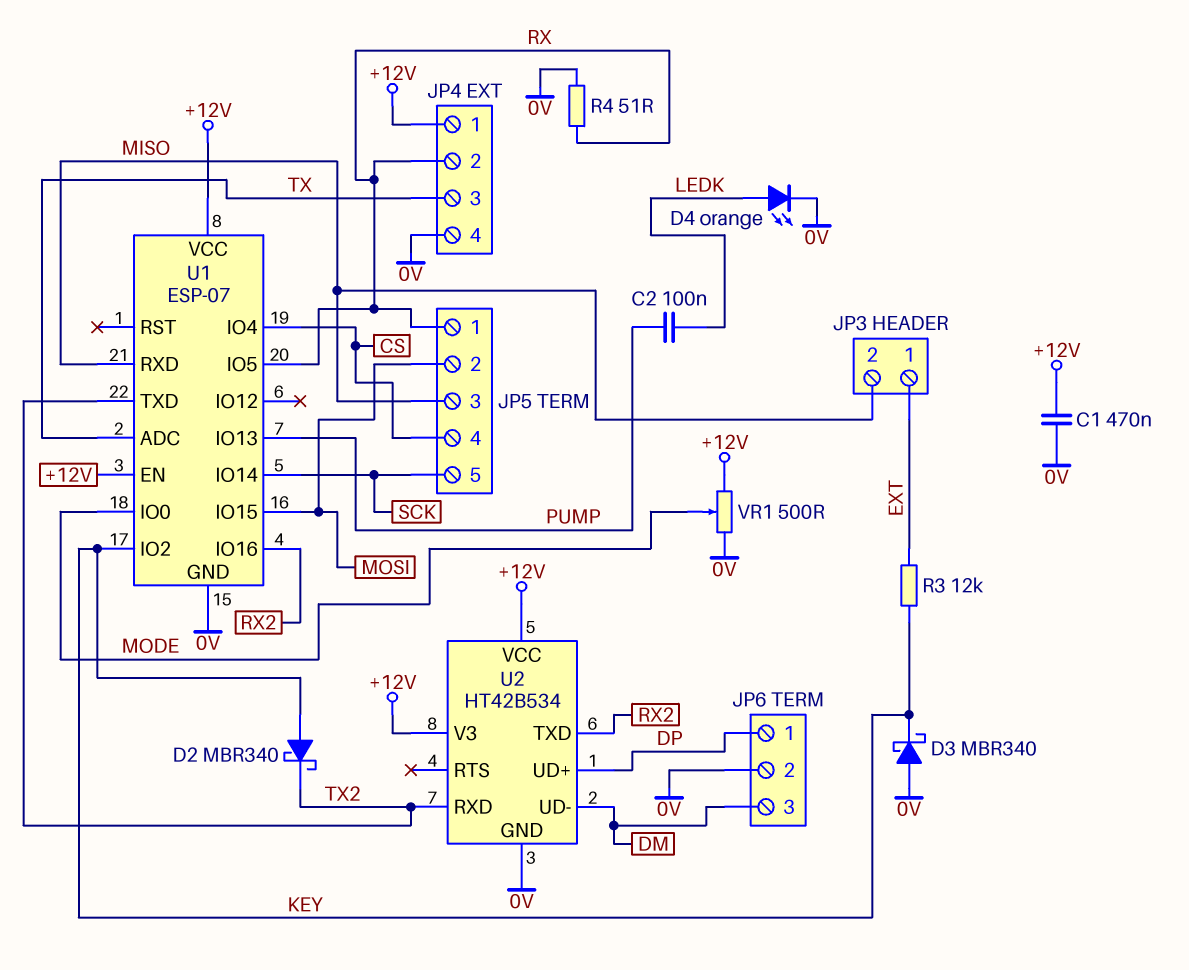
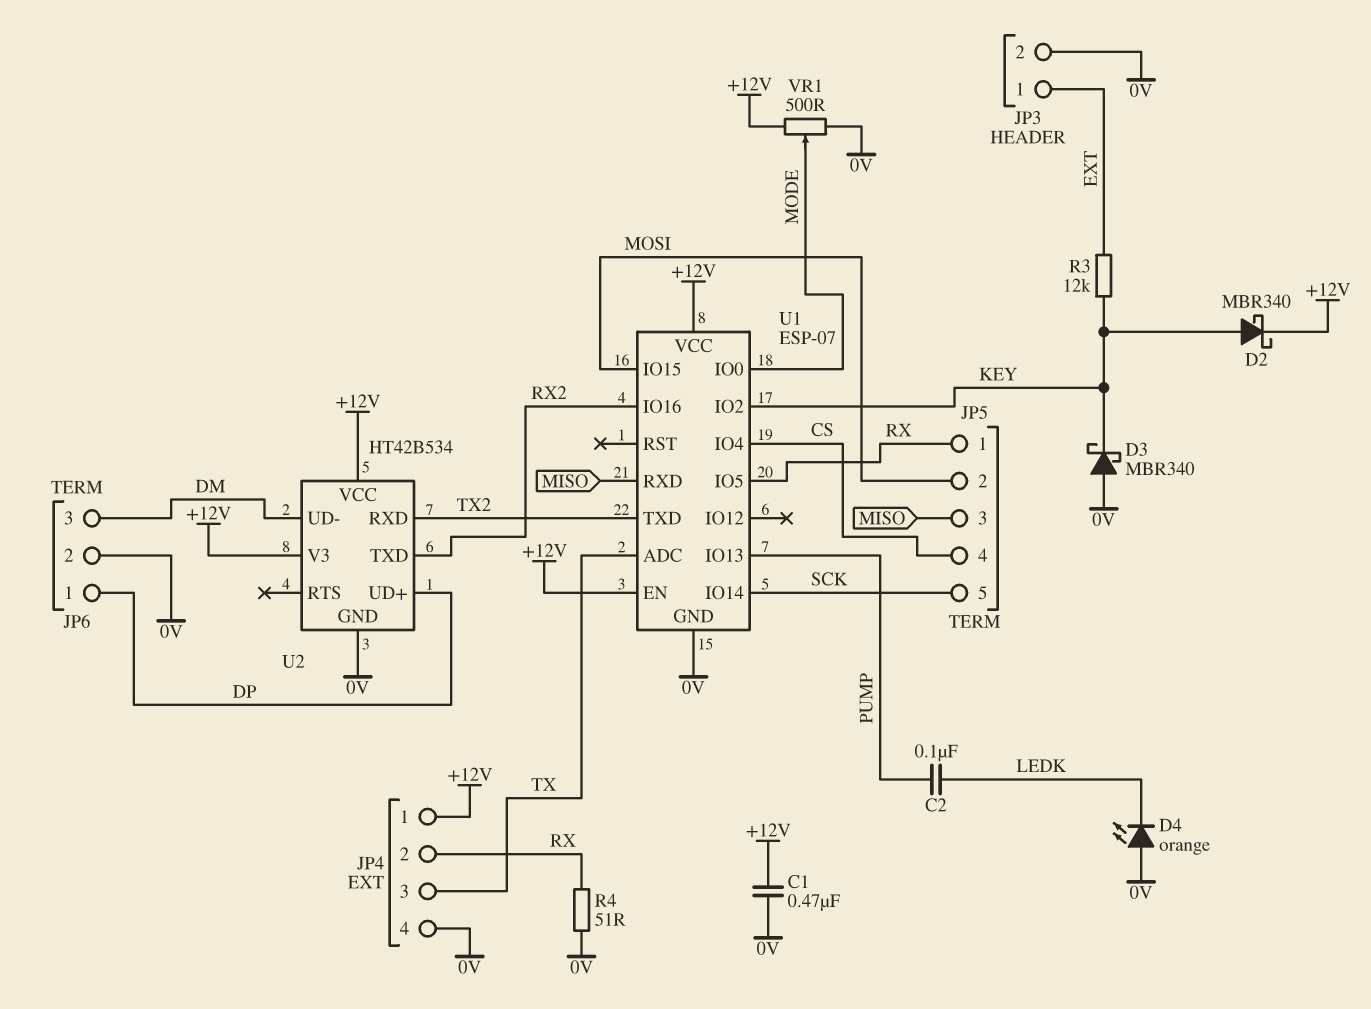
D2: schottky MBR340 (A KEY, K TX2) -> schottky MBR340 (A KEY, K +12V)
D4: LED orange (A LEDK, K 0V) -> LED orange (A 0V, K LEDK)
JP3 pin 2: MISO -> 0V

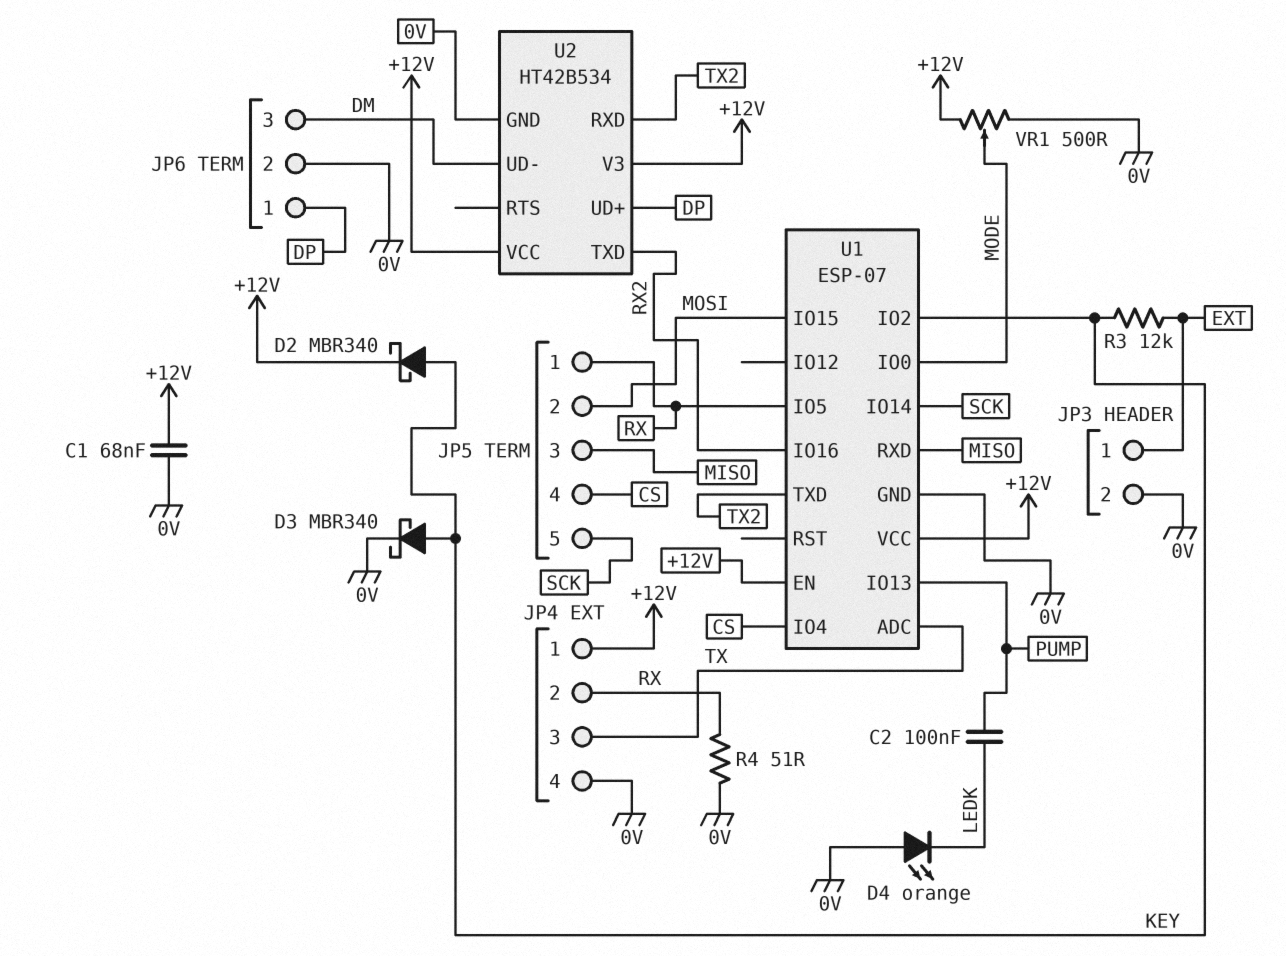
C1: 470nF (+12V, 0V) -> 68nF (+12V, 0V)
D3: schottky MBR340 (A 0V, K KEY) -> schottky MBR340 (A KEY, K 0V)

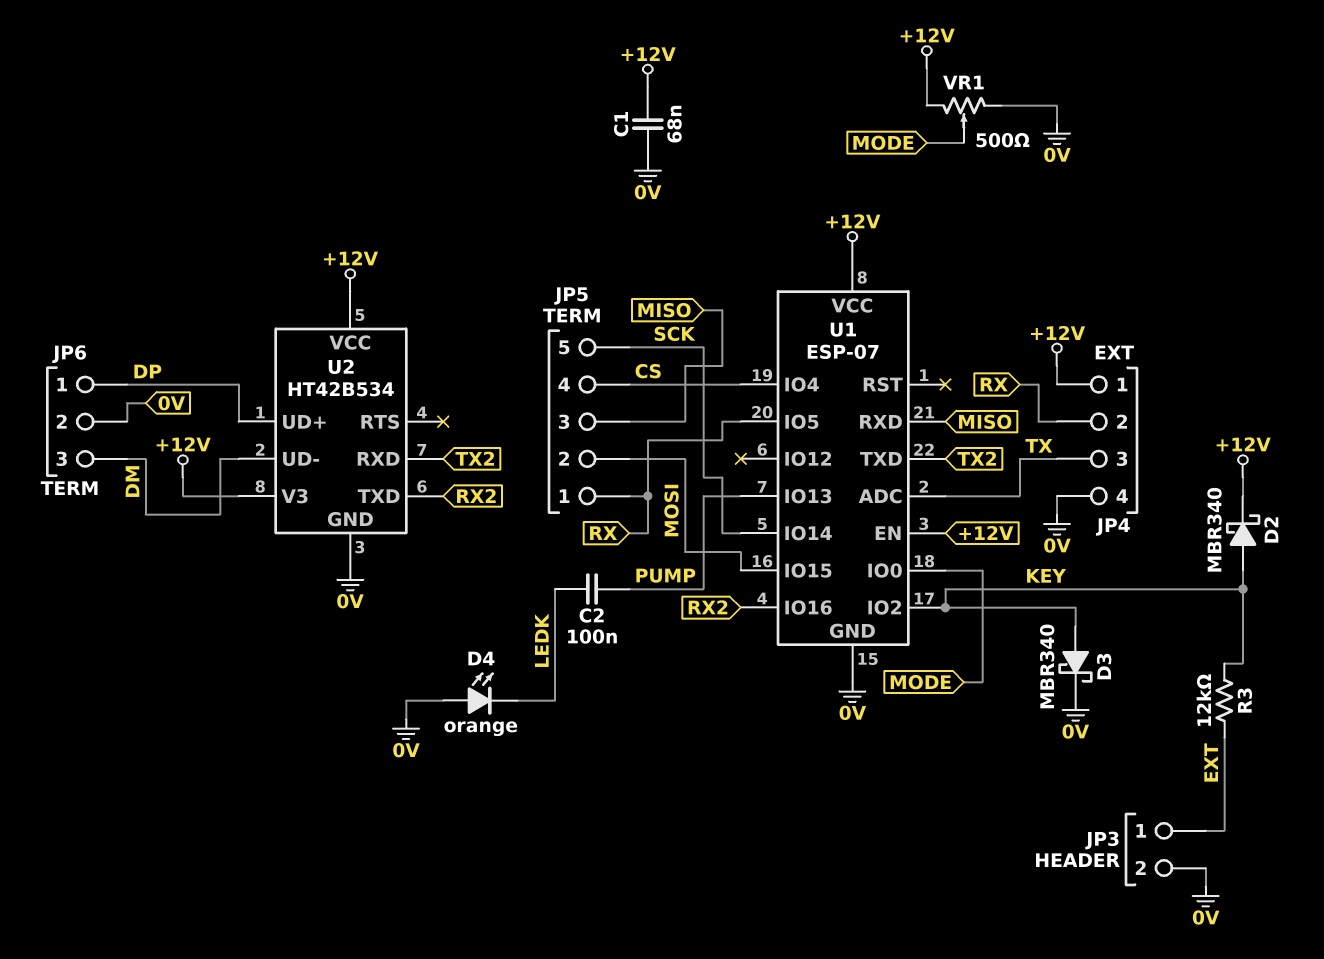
R4: 51 (0V, RX) -> none

